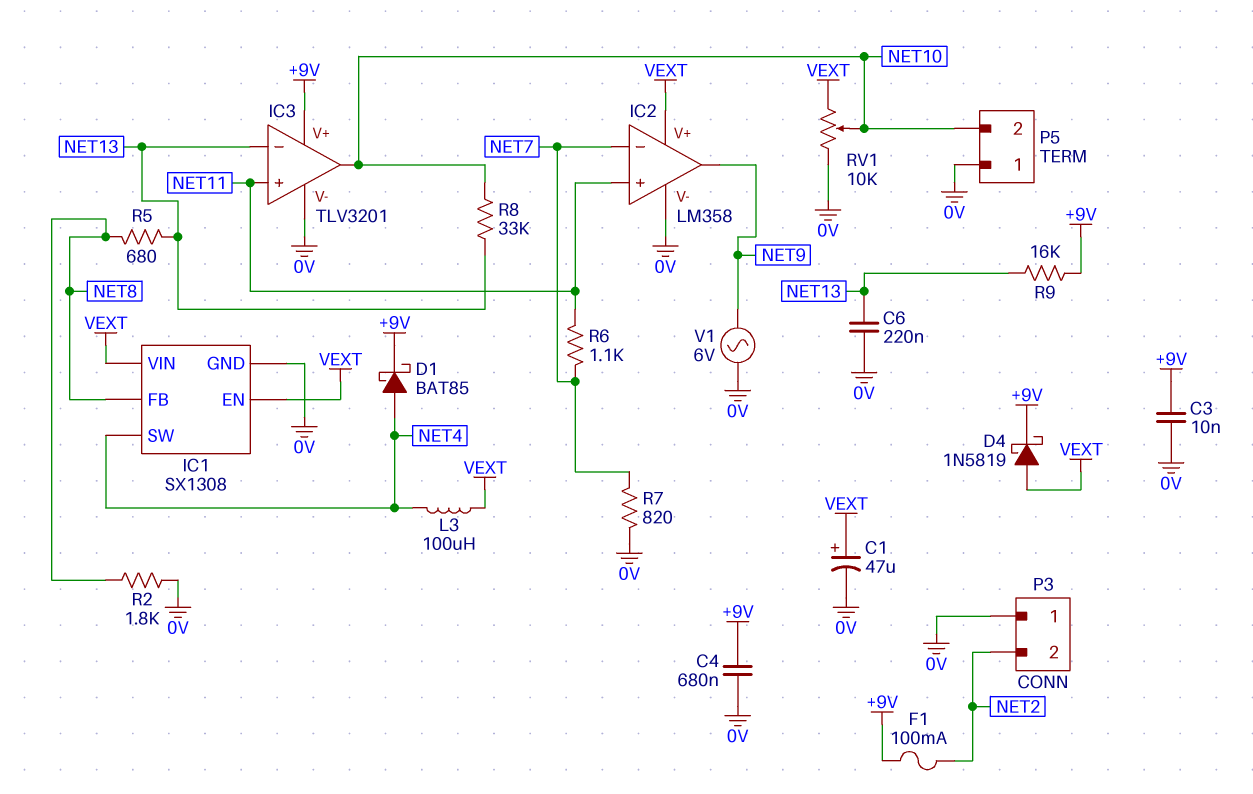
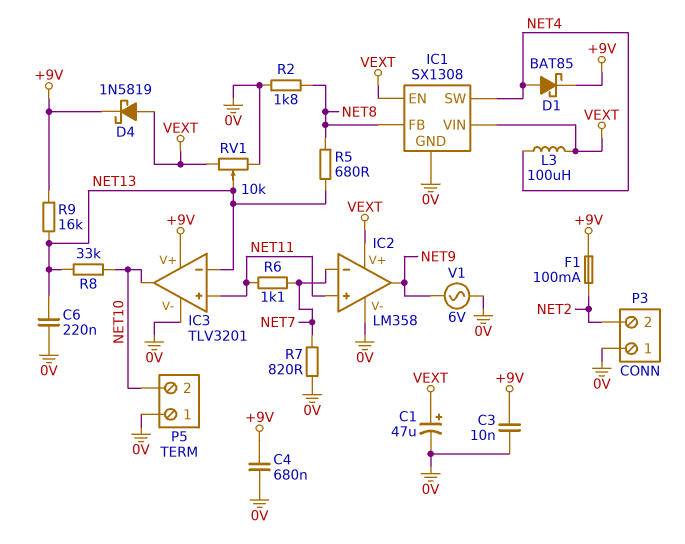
RV1: 10k (0V, VEXT, wiper NET10) -> 10k (0V, VEXT, wiper NET13)

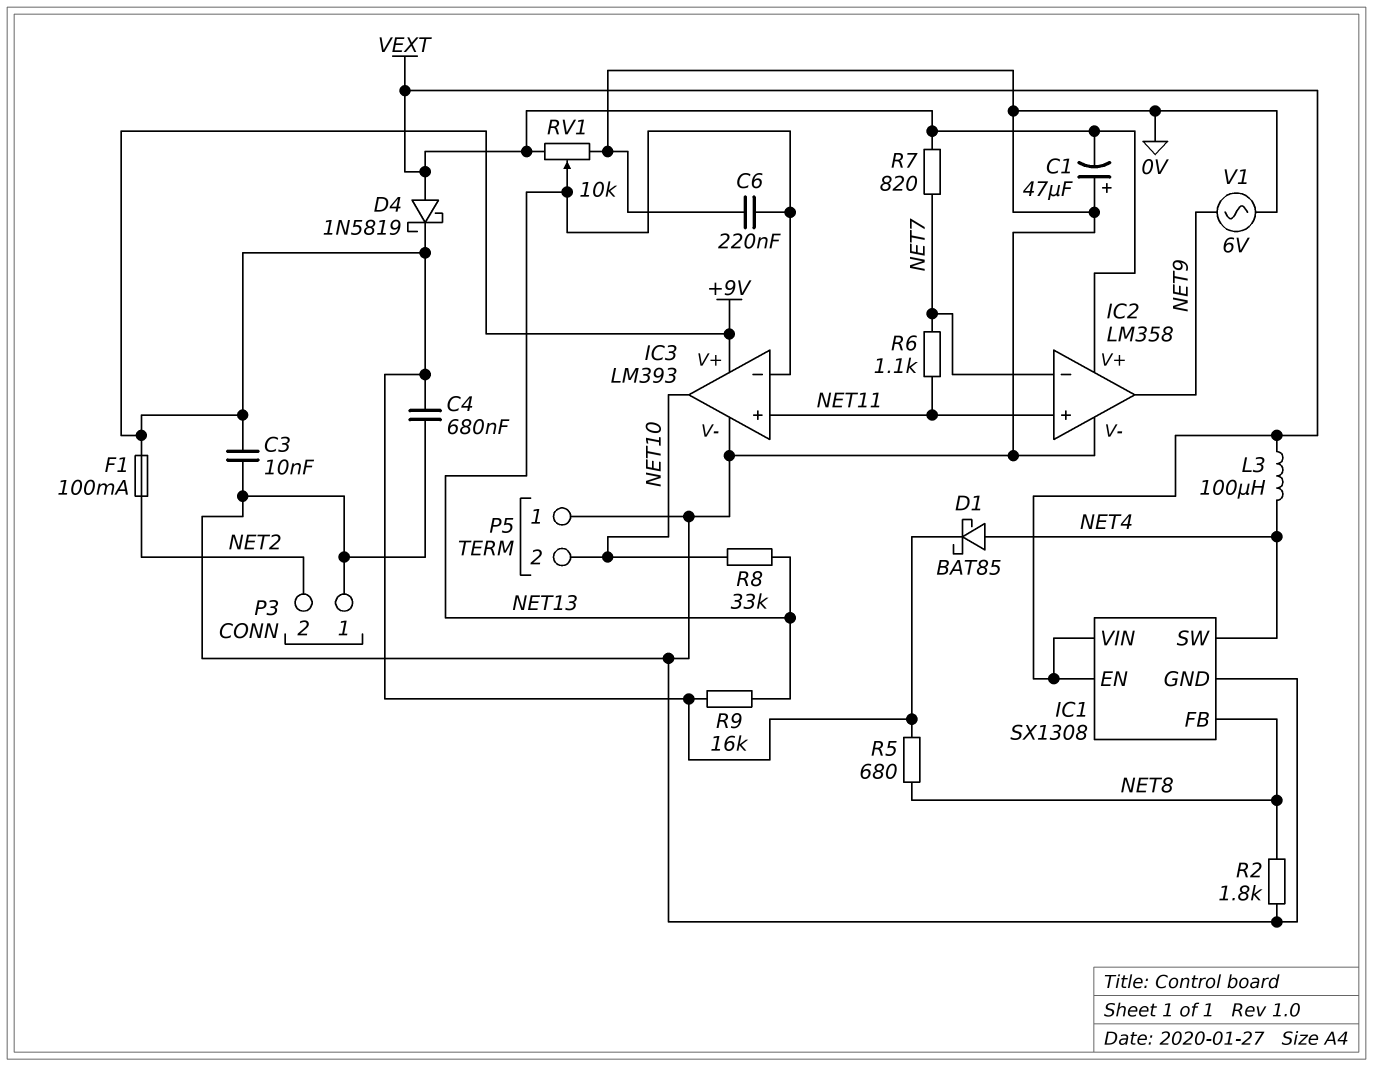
C1: 47uF (plus VEXT, minus 0V) -> 47uF (plus 0V, minus VEXT)
IC3: TLV3201 -> LM393
R5: 680 (NET8, NET13) -> 680 (+9V, NET8)
R7: 820 (0V, NET7) -> 820 (NET7, VEXT)

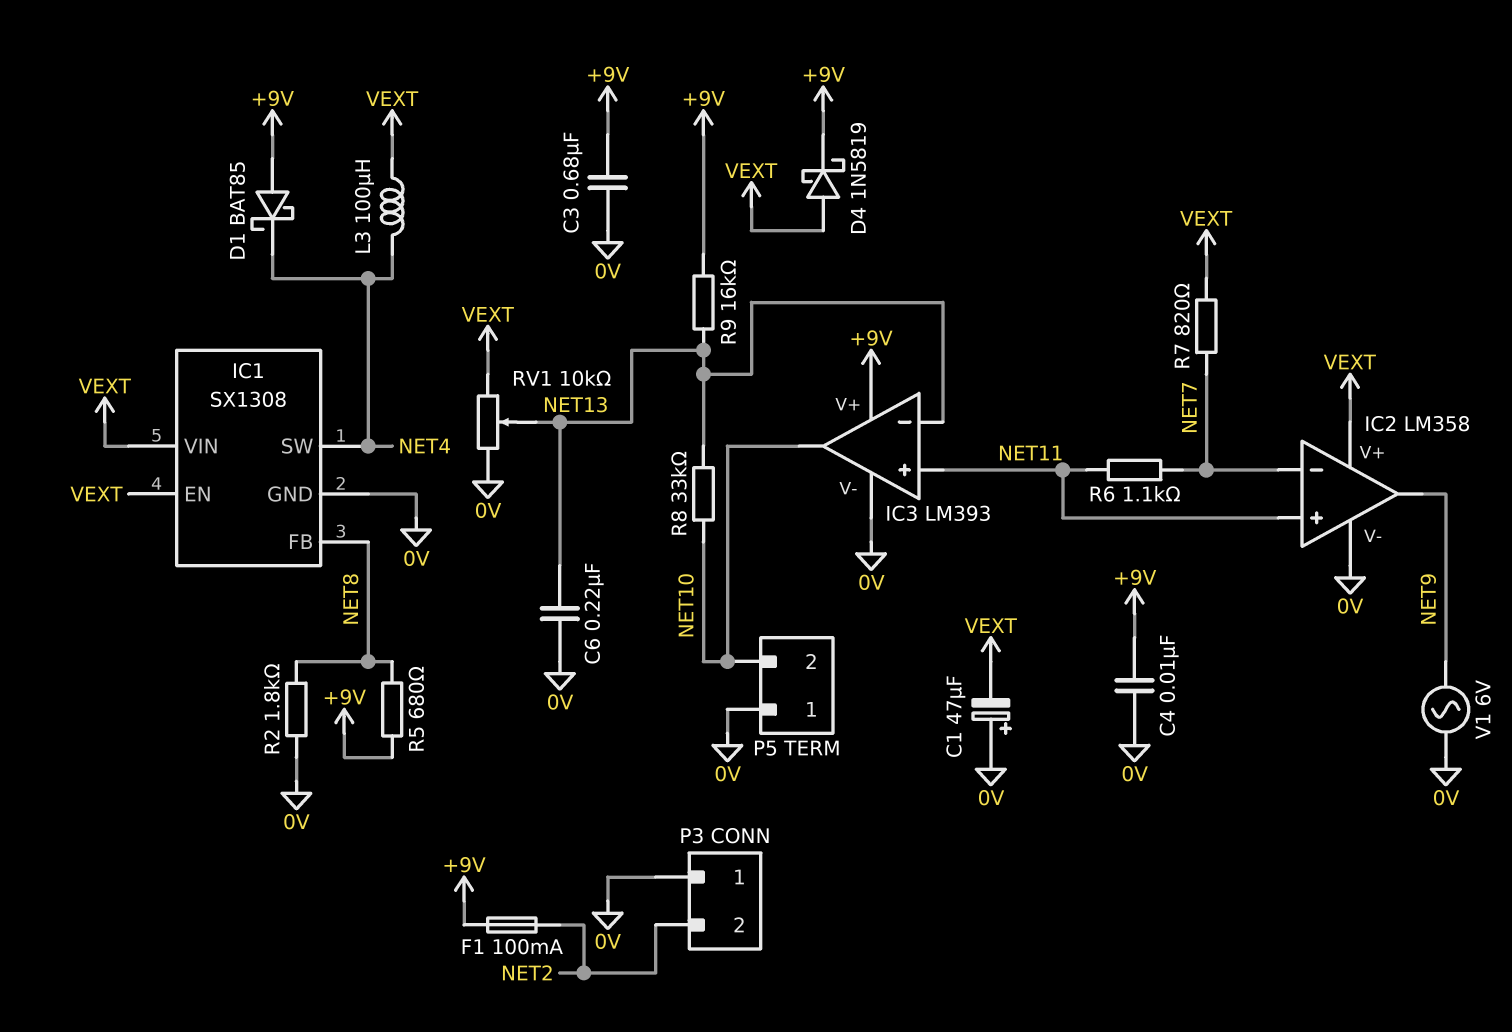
C3: 10nF (+9V, 0V) -> 680nF (+9V, 0V)
C4: 680nF (+9V, 0V) -> 10nF (+9V, 0V)
D1: schottky BAT85 (A NET4, K +9V) -> schottky BAT85 (A +9V, K NET4)

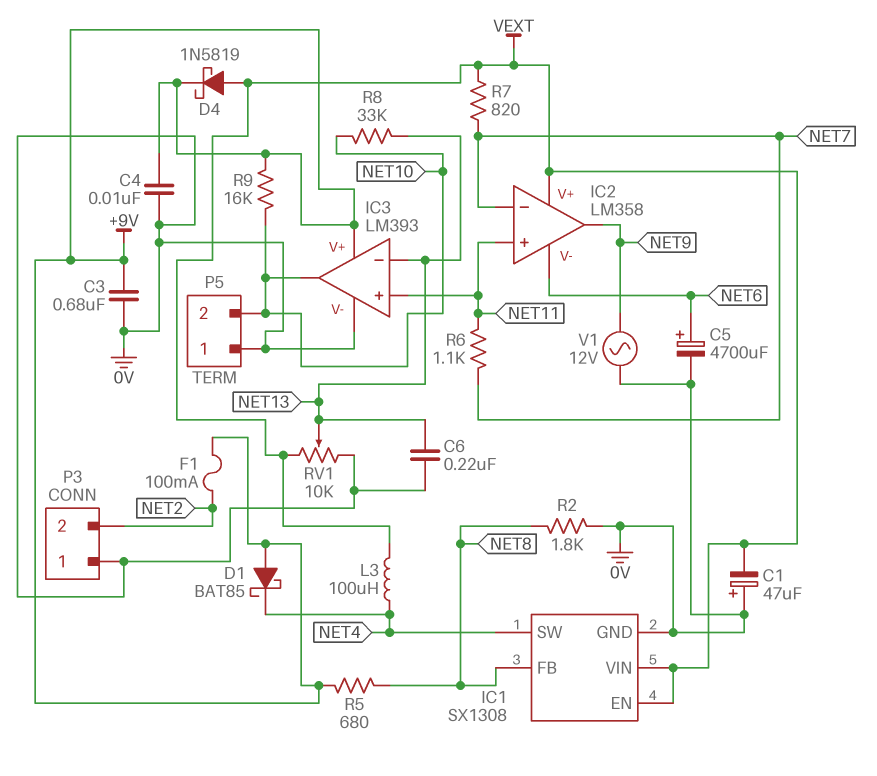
C5: none -> 4700uF (plus NET6, minus 0V)
IC2 pin V-: 0V -> NET6
R9: 16k (+9V, NET13) -> 16k (+9V, NET10)
V1: AC 6V (0V, NET9) -> AC 12V (0V, NET9)

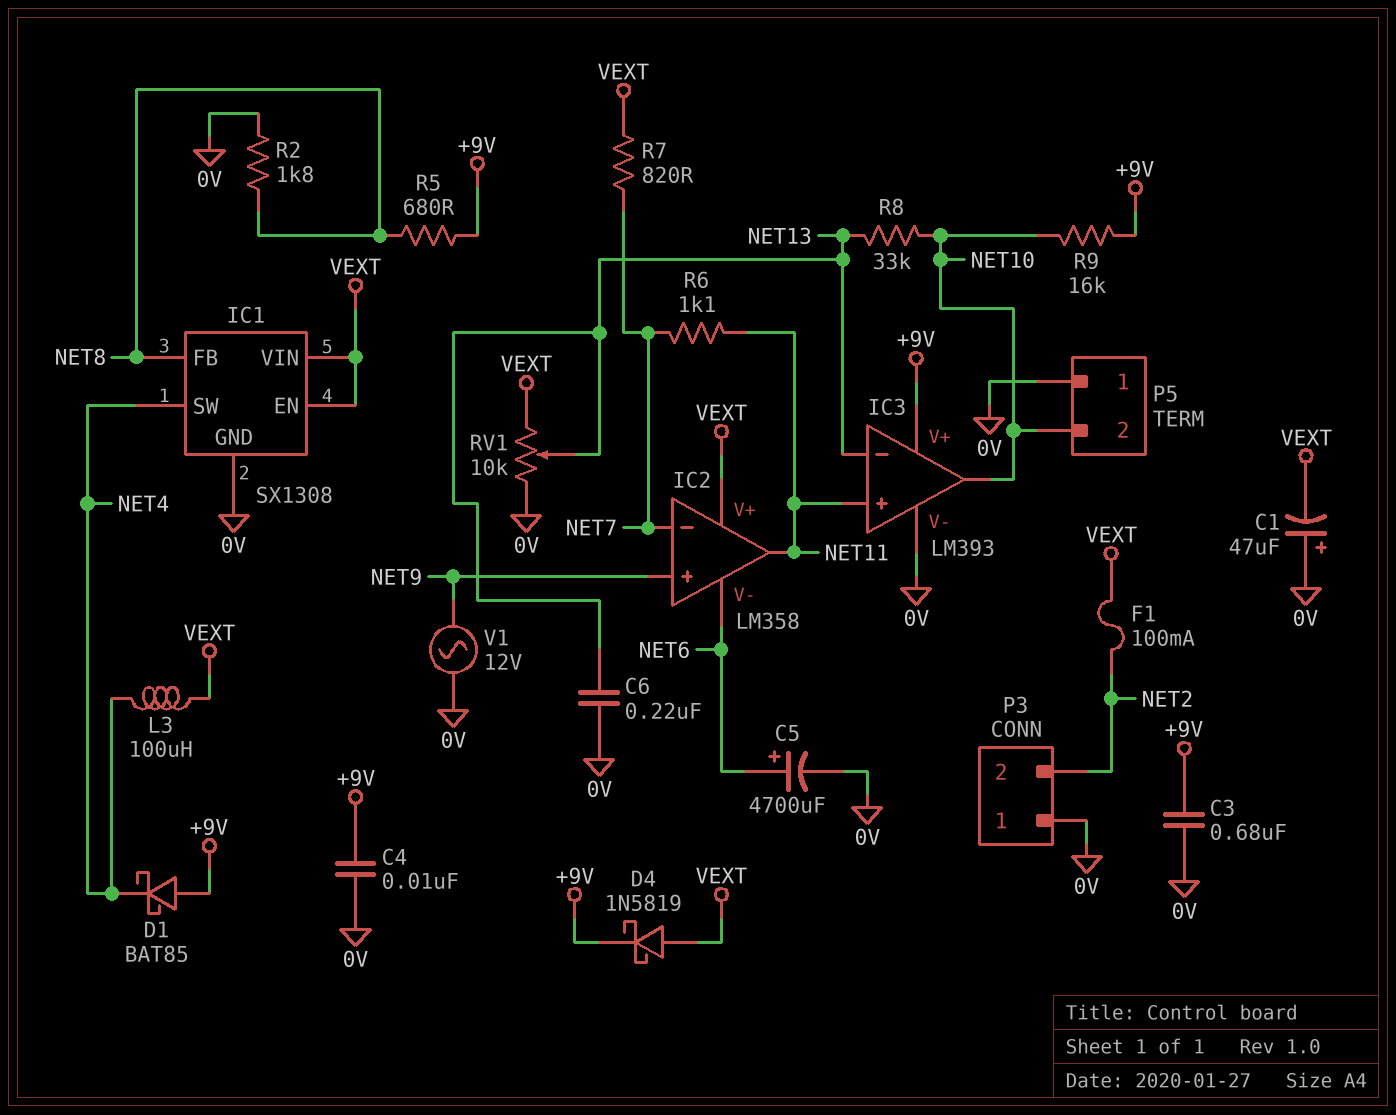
F1: 100mA (+9V, NET2) -> 100mA (NET2, VEXT)
IC2 pin in+: NET11 -> NET9
IC2 pin out: NET9 -> NET11

